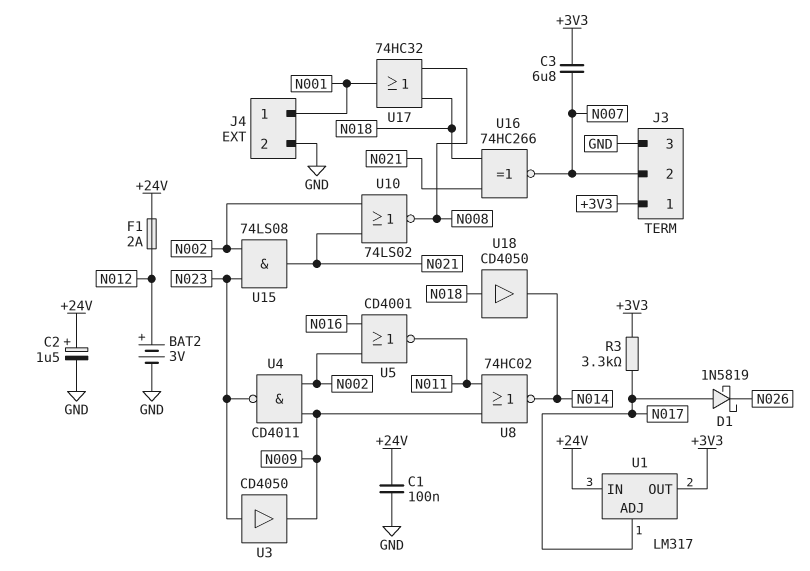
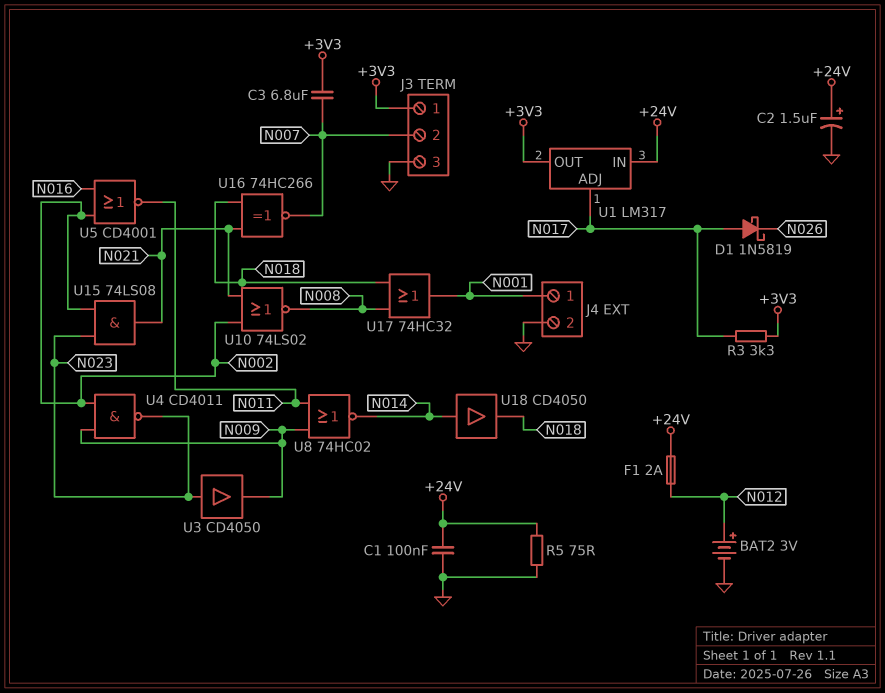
R5: none -> 75 (+24V, GND)
U18: buffer CD4050 (in N018, out N014) -> buffer CD4050 (in N014, out N018)

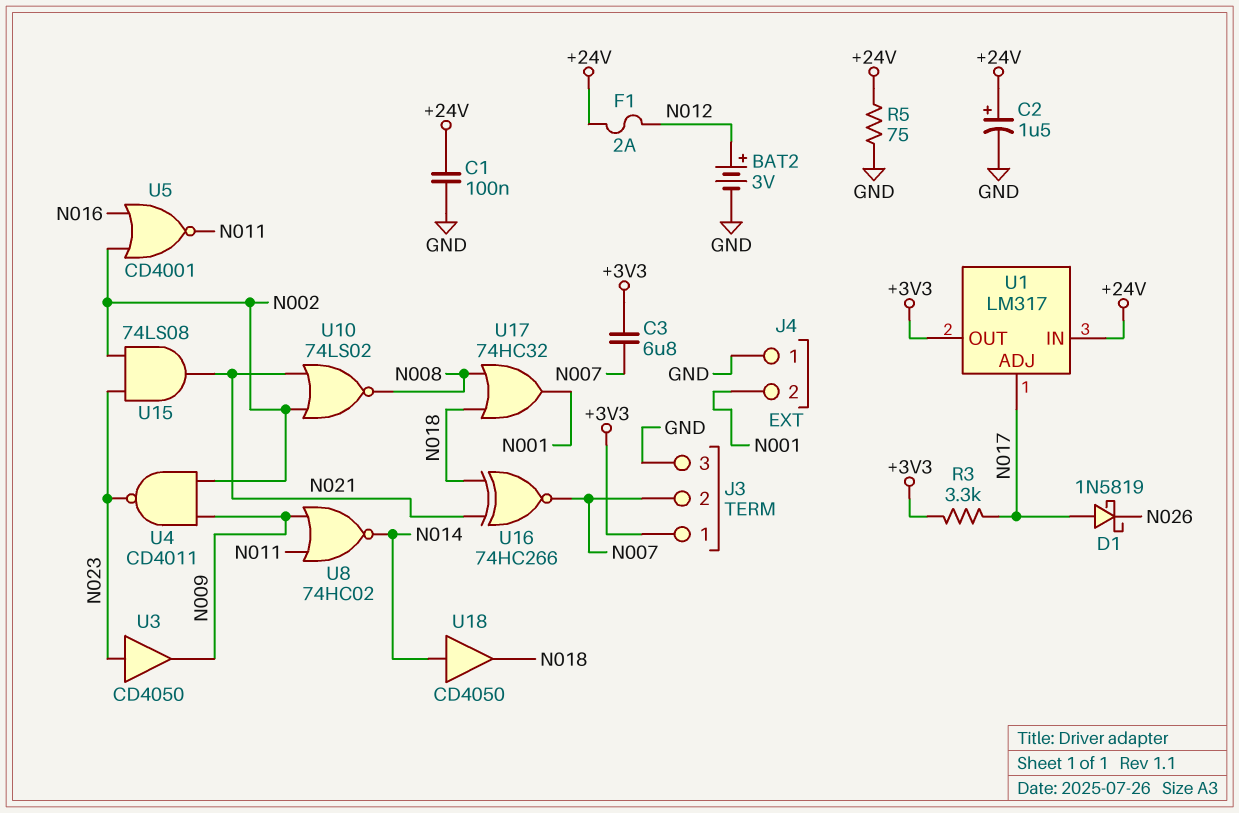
J4 pin 1: N001 -> GND
J4 pin 2: GND -> N001

